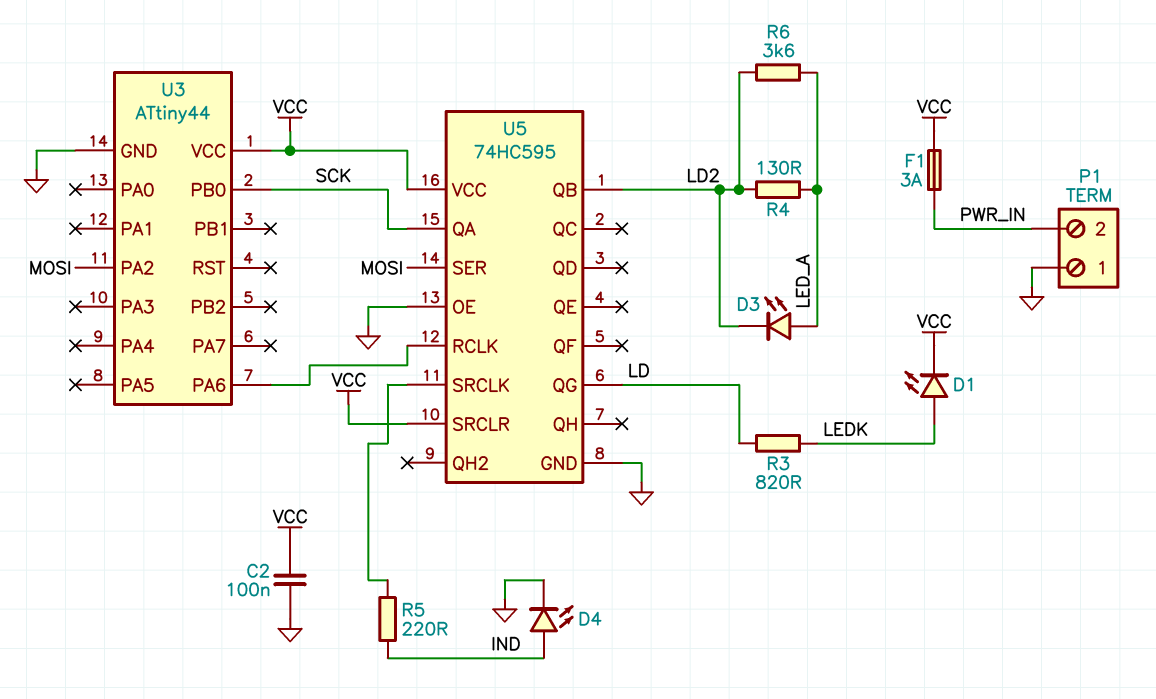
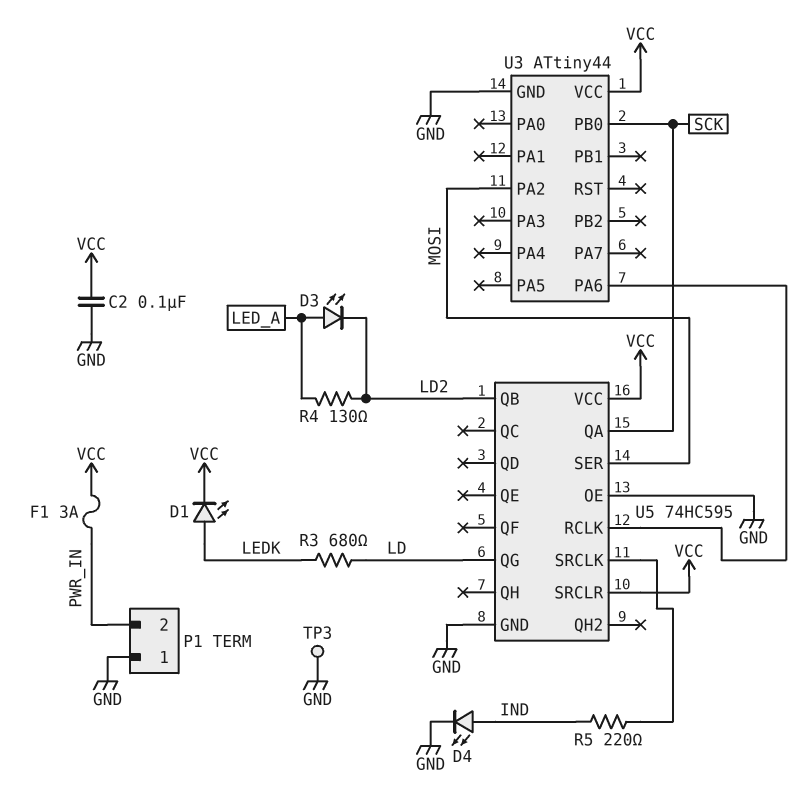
R3: 820 (LD, LEDK) -> 680 (LD, LEDK)
R6: 3.6k (LD2, LED_A) -> none
TP3: none -> test point (GND)

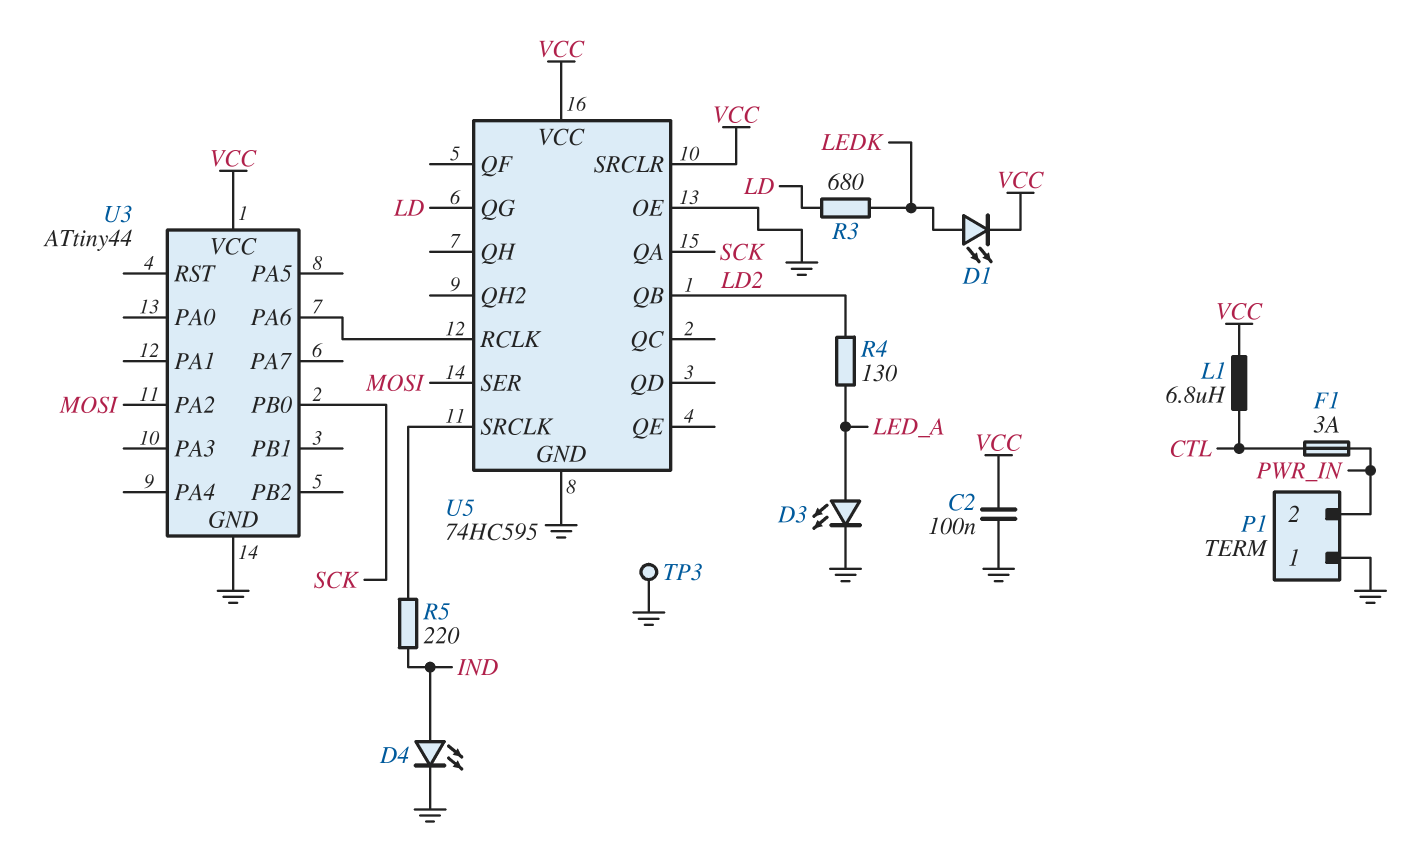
D3: LED (A LED_A, K LD2) -> LED (A LED_A, K GND)
F1: 3A (PWR_IN, VCC) -> 3A (CTL, PWR_IN)
L1: none -> 6.8uH (CTL, VCC)

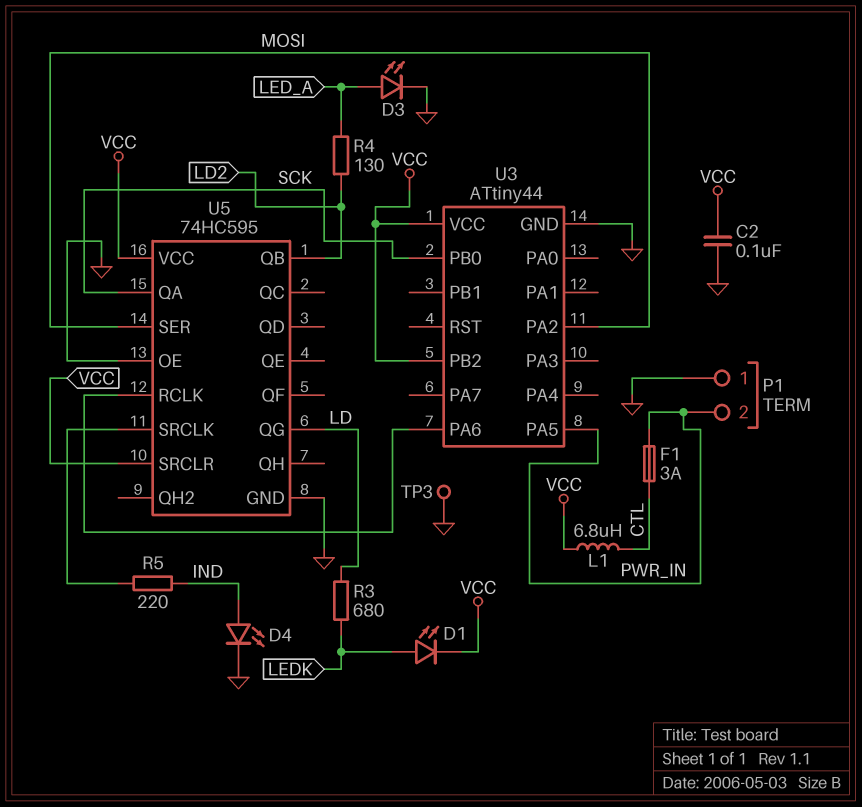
U3 pin PA5: none -> PWR_IN
U3 pin PB2: none -> VCC

